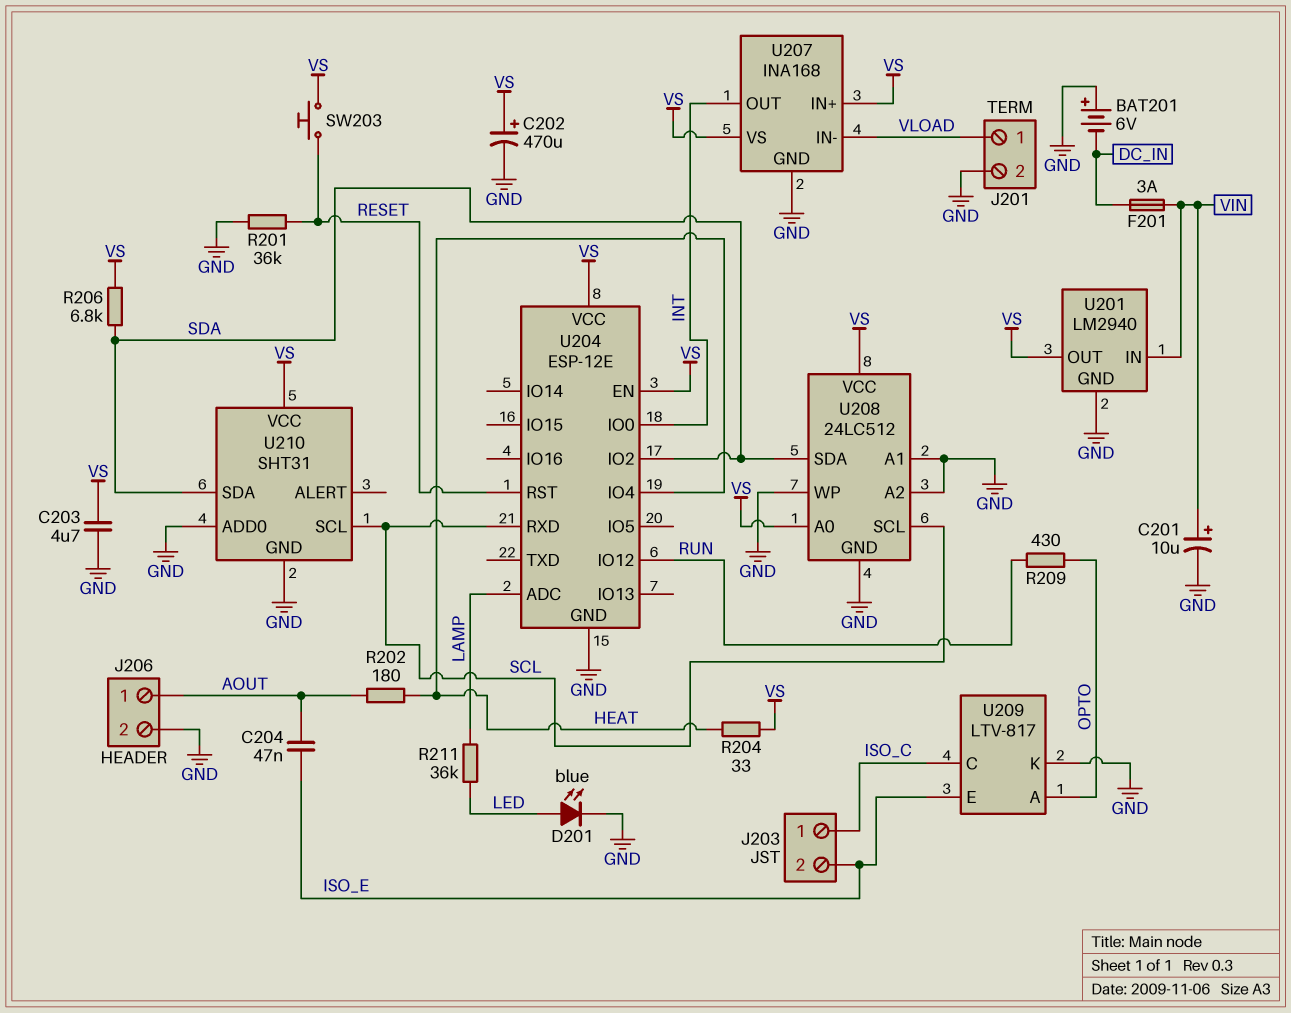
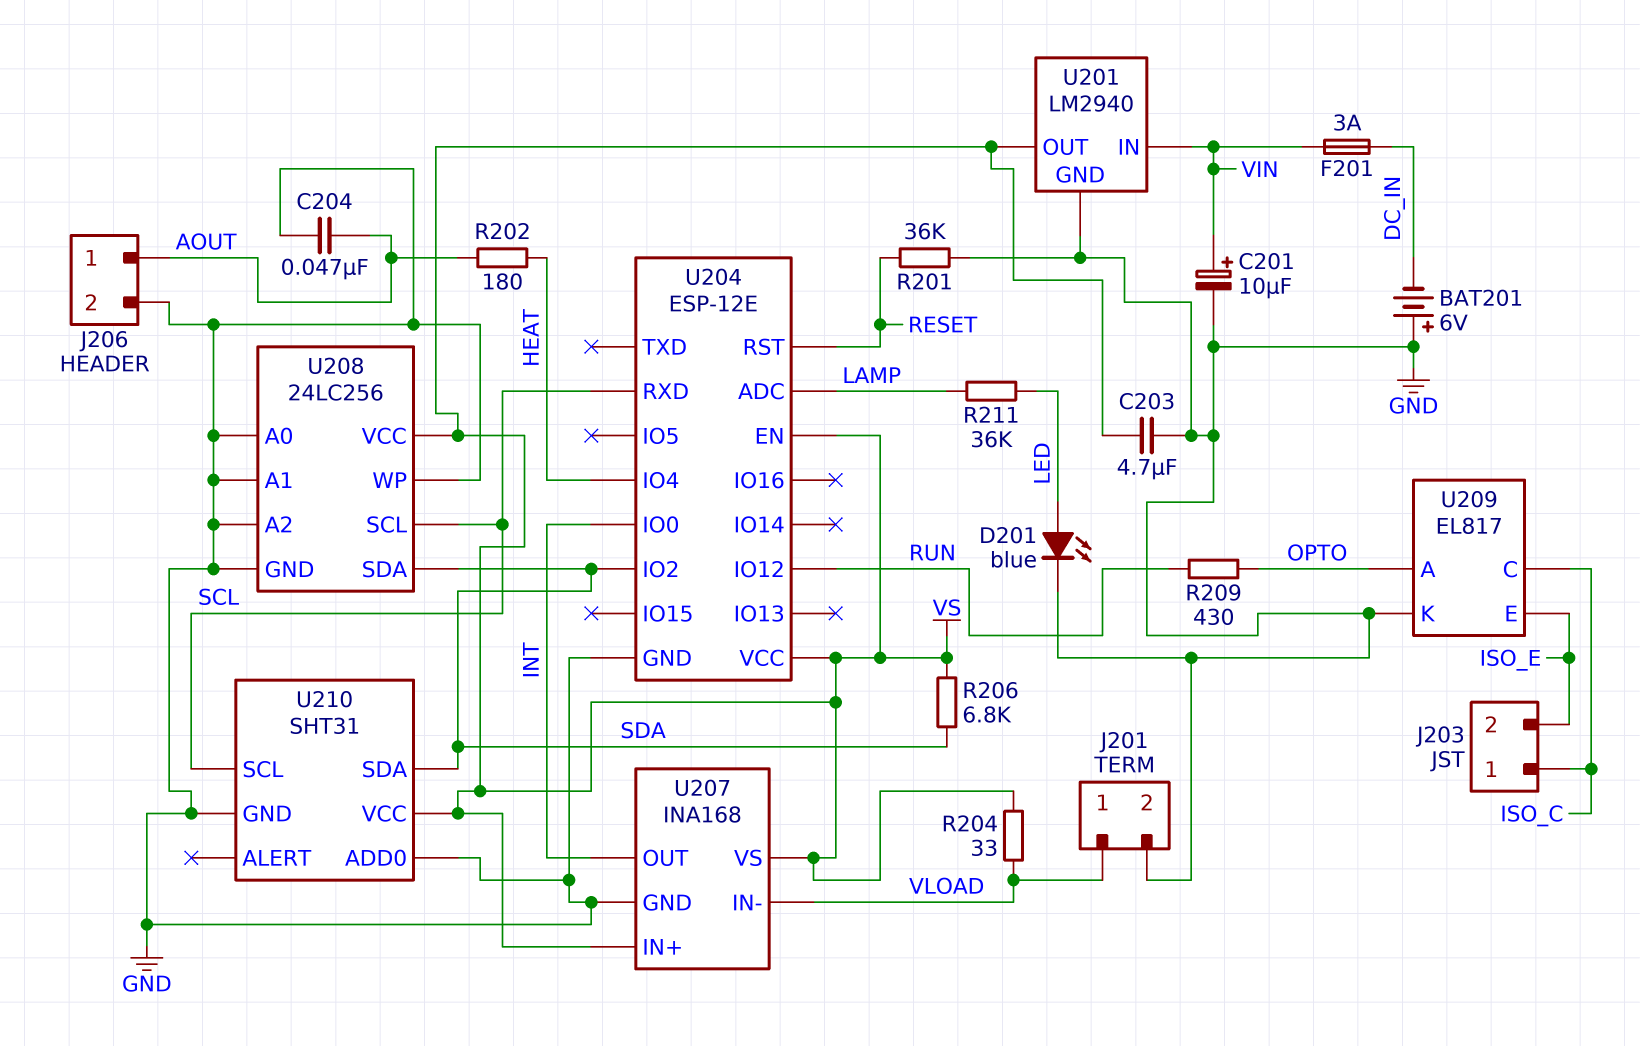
C202: 470uF (plus VS, minus GND) -> none
C204: 47nF (AOUT, ISO_E) -> 47nF (AOUT, GND)
R204: 33 (HEAT, VS) -> 33 (VLOAD, VS)
SW203: button (RESET, VS) -> none
U208: 24LC512 -> 24LC256
U208 pin A0: VS -> GND
U209: LTV-817 -> EL817

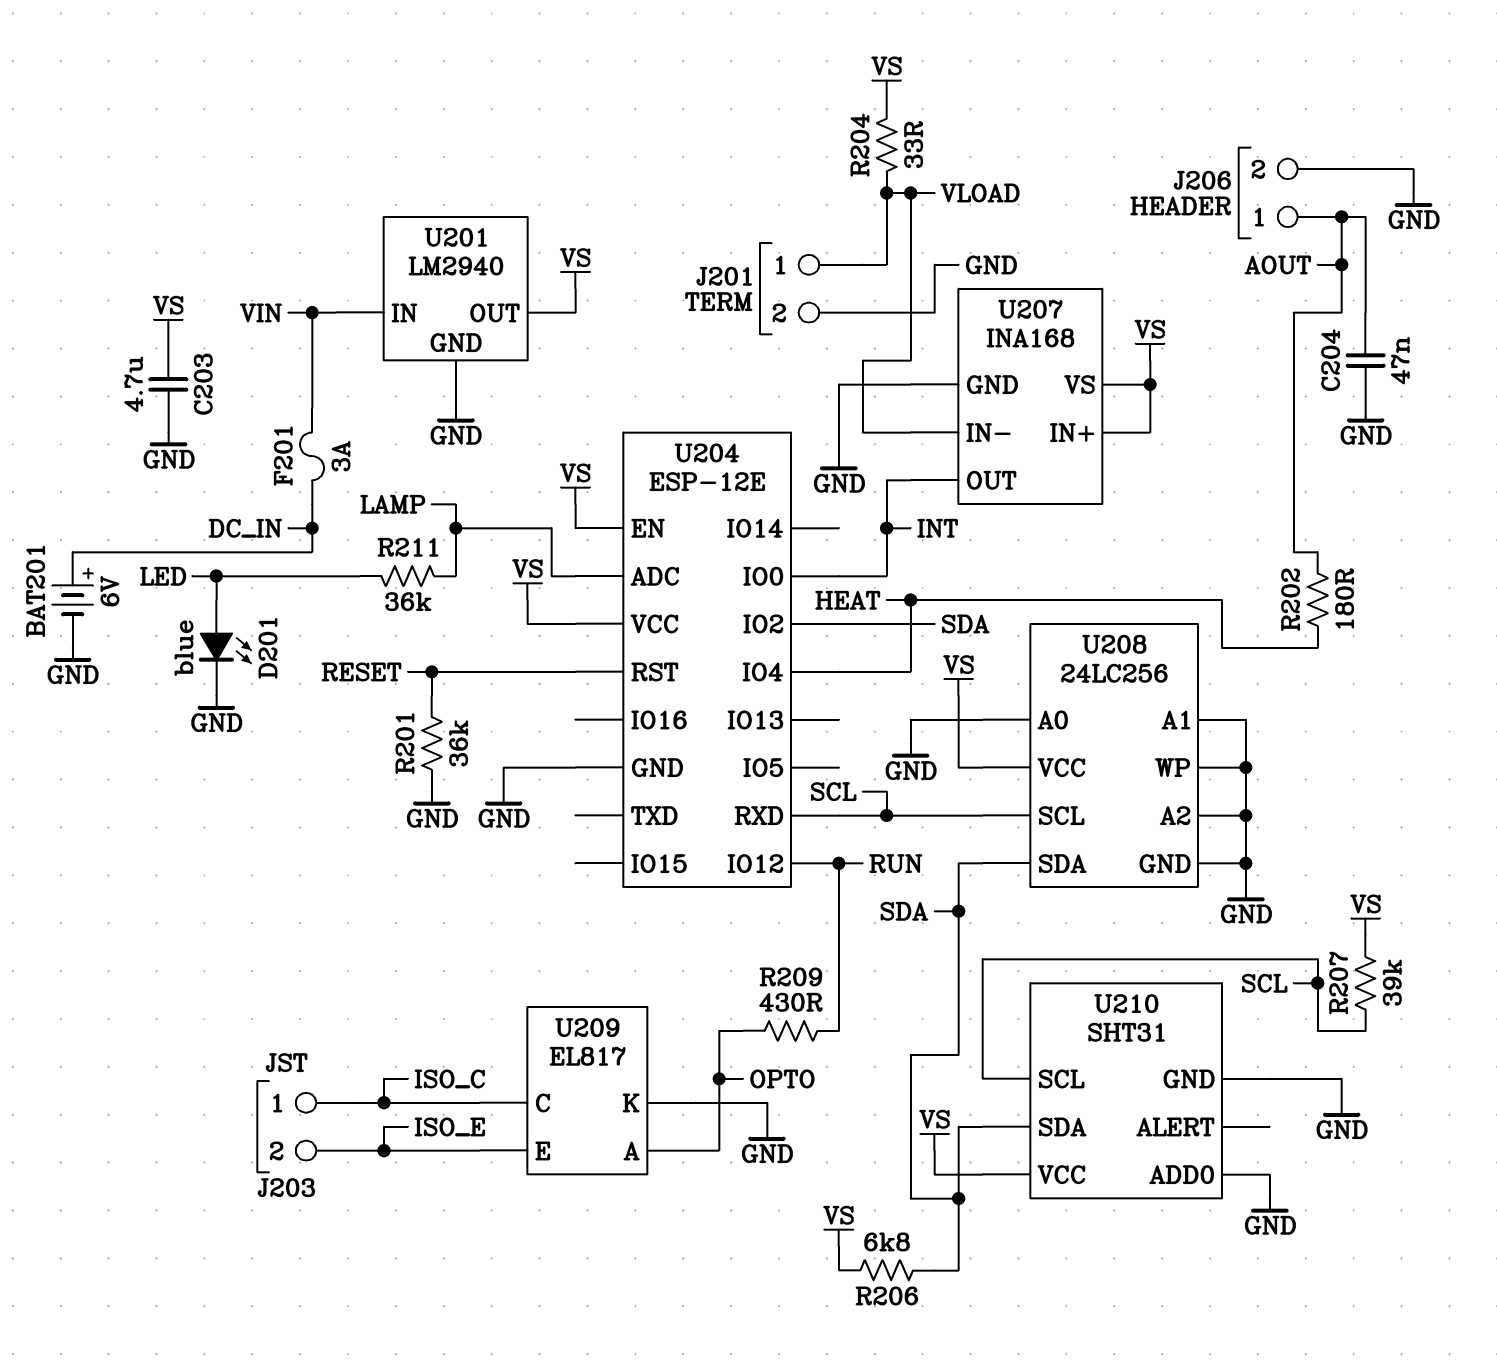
BAT201: 6V (plus GND, minus DC_IN) -> 6V (plus DC_IN, minus GND)
C201: 10uF (plus VIN, minus GND) -> none
R207: none -> 39k (SCL, VS)

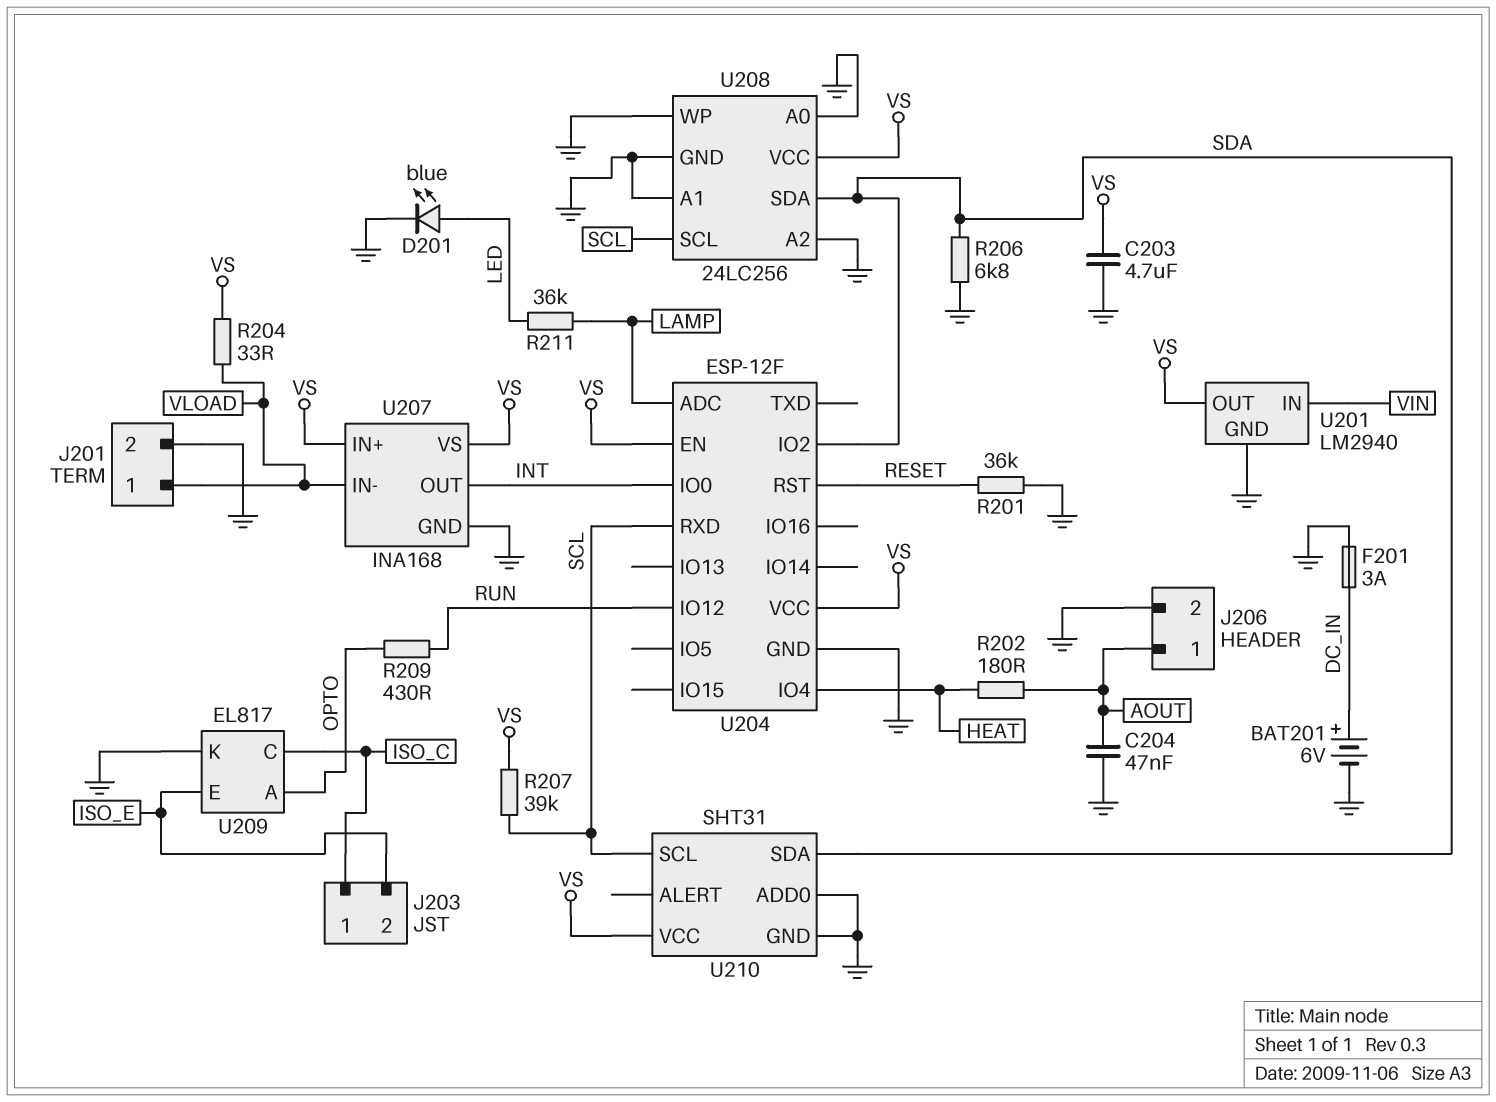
F201: 3A (DC_IN, VIN) -> 3A (DC_IN, GND)
R206: 6.8k (SDA, VS) -> 6.8k (GND, SDA)
U204: ESP-12E -> ESP-12F

